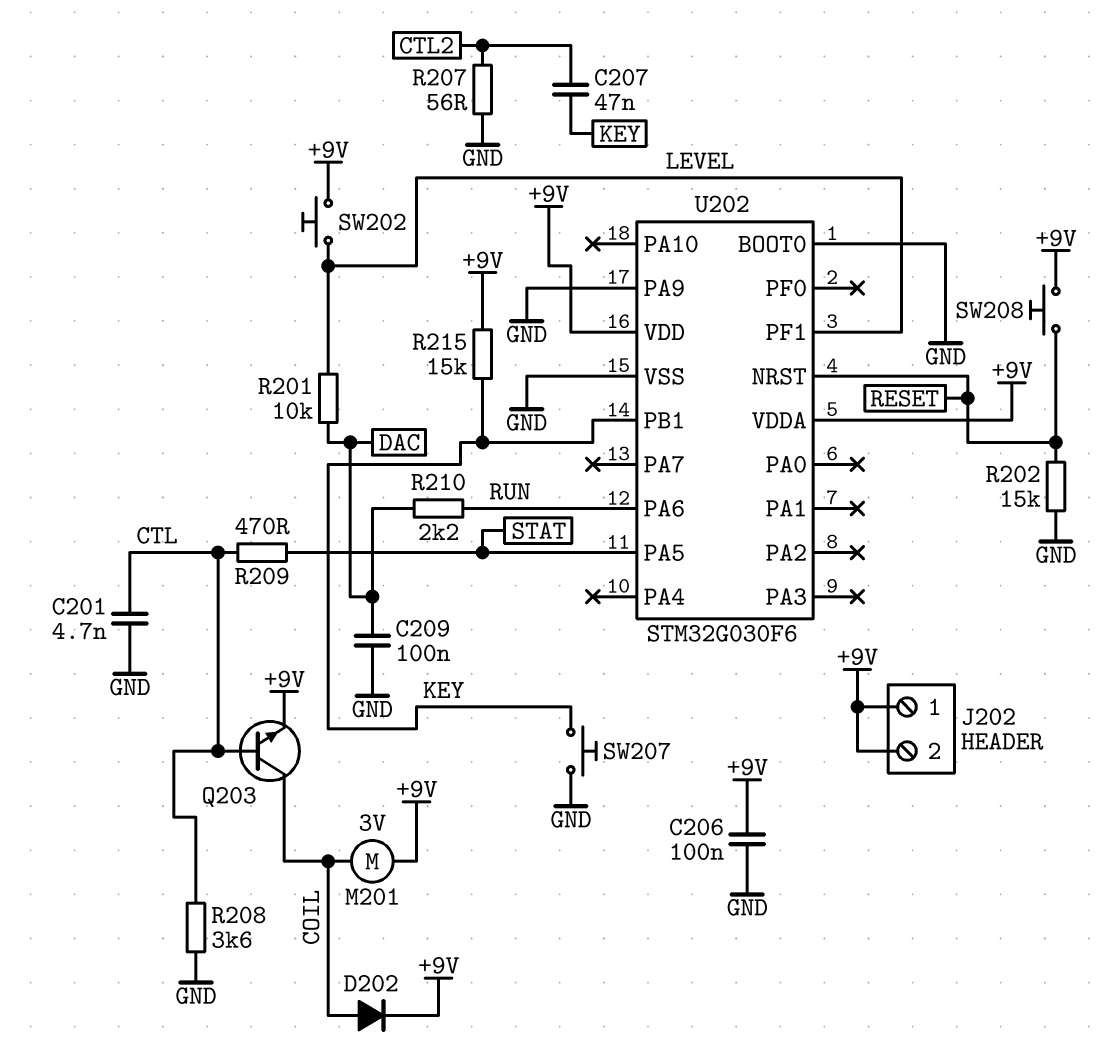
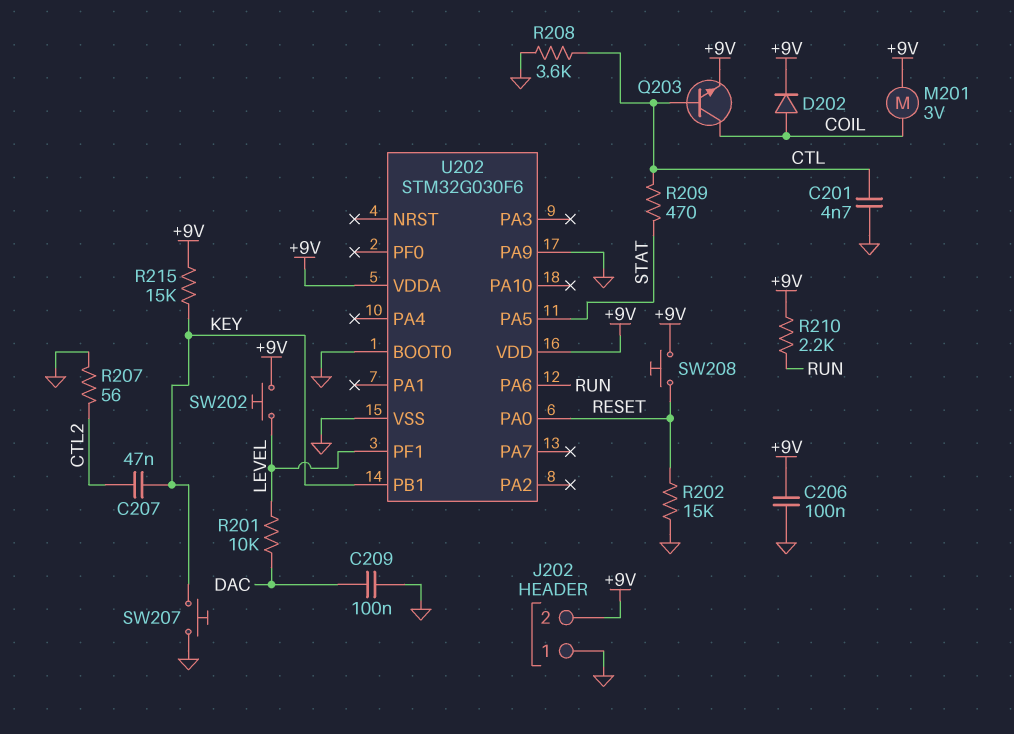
J202 pin 1: +9V -> GND
R210: 2.2k (DAC, RUN) -> 2.2k (+9V, RUN)
U202 pin NRST: RESET -> none
U202 pin PA0: none -> RESET

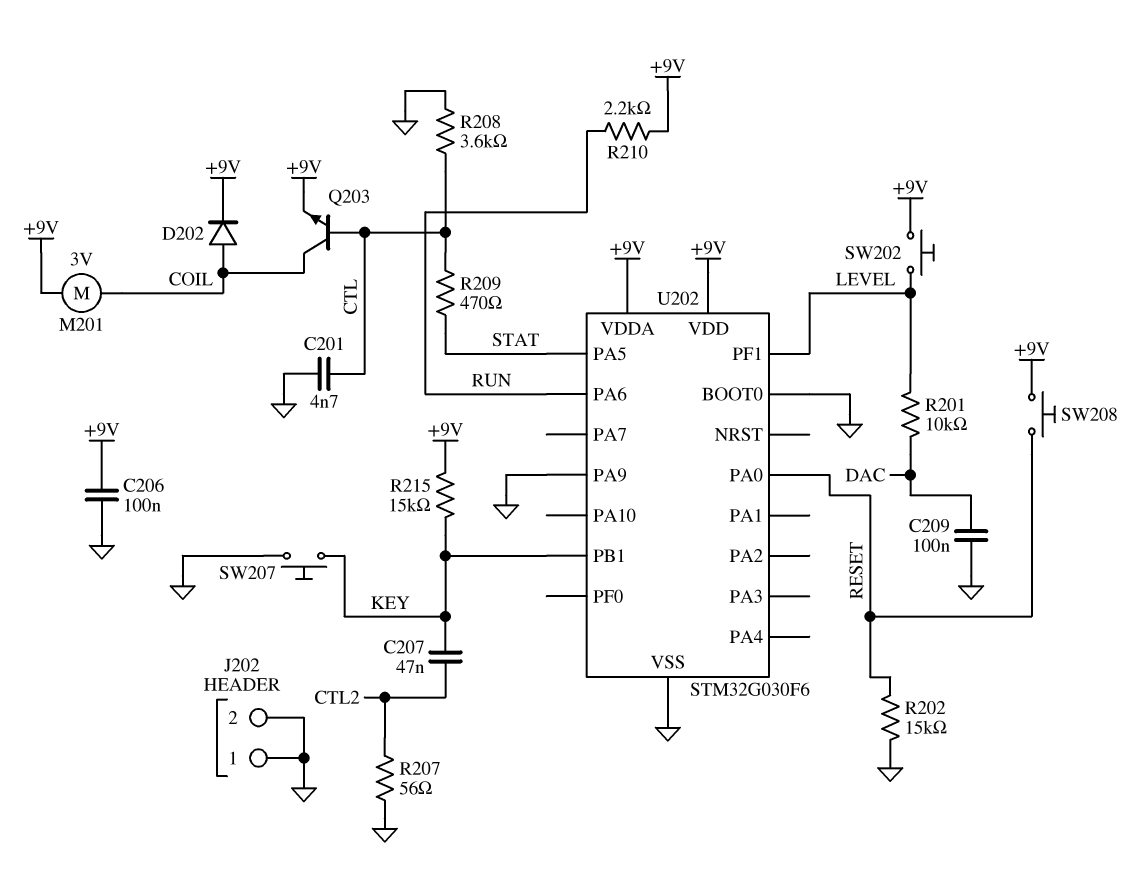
J202 pin 2: +9V -> GND

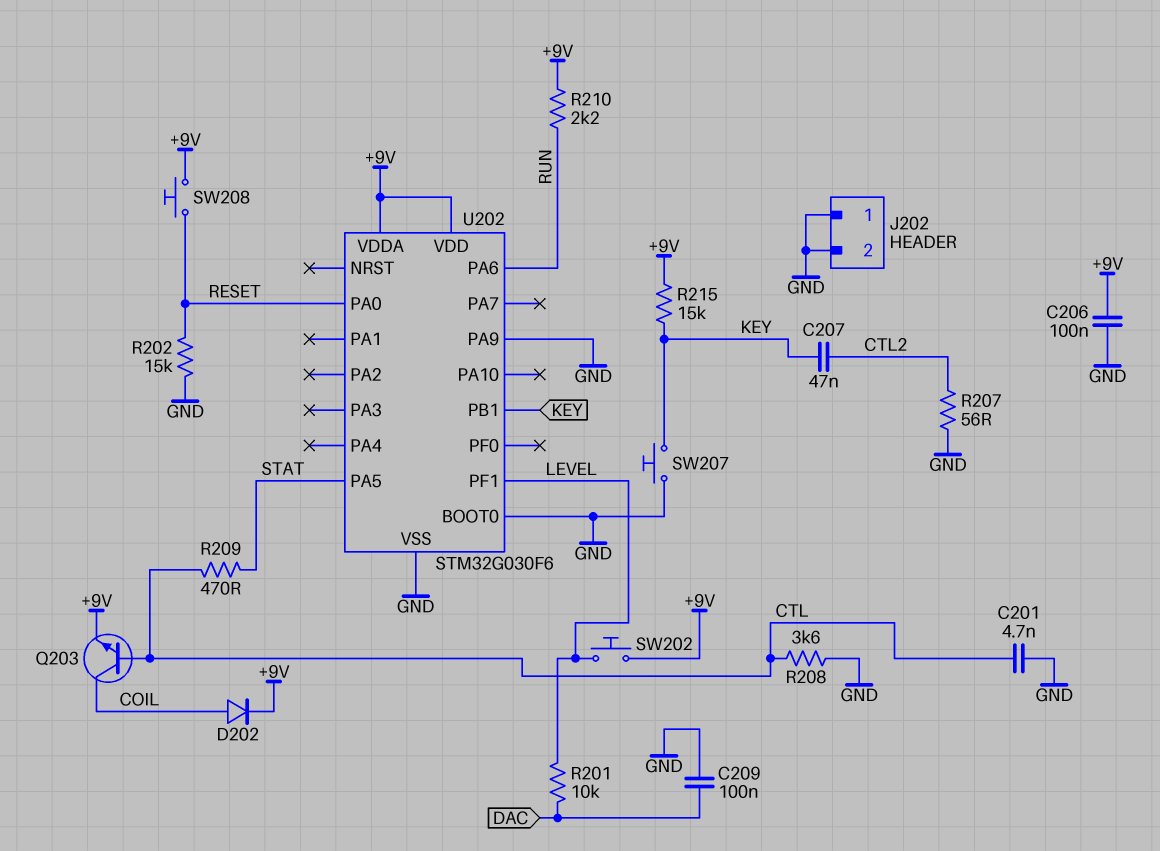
M201: motor 3V (+9V, COIL) -> none

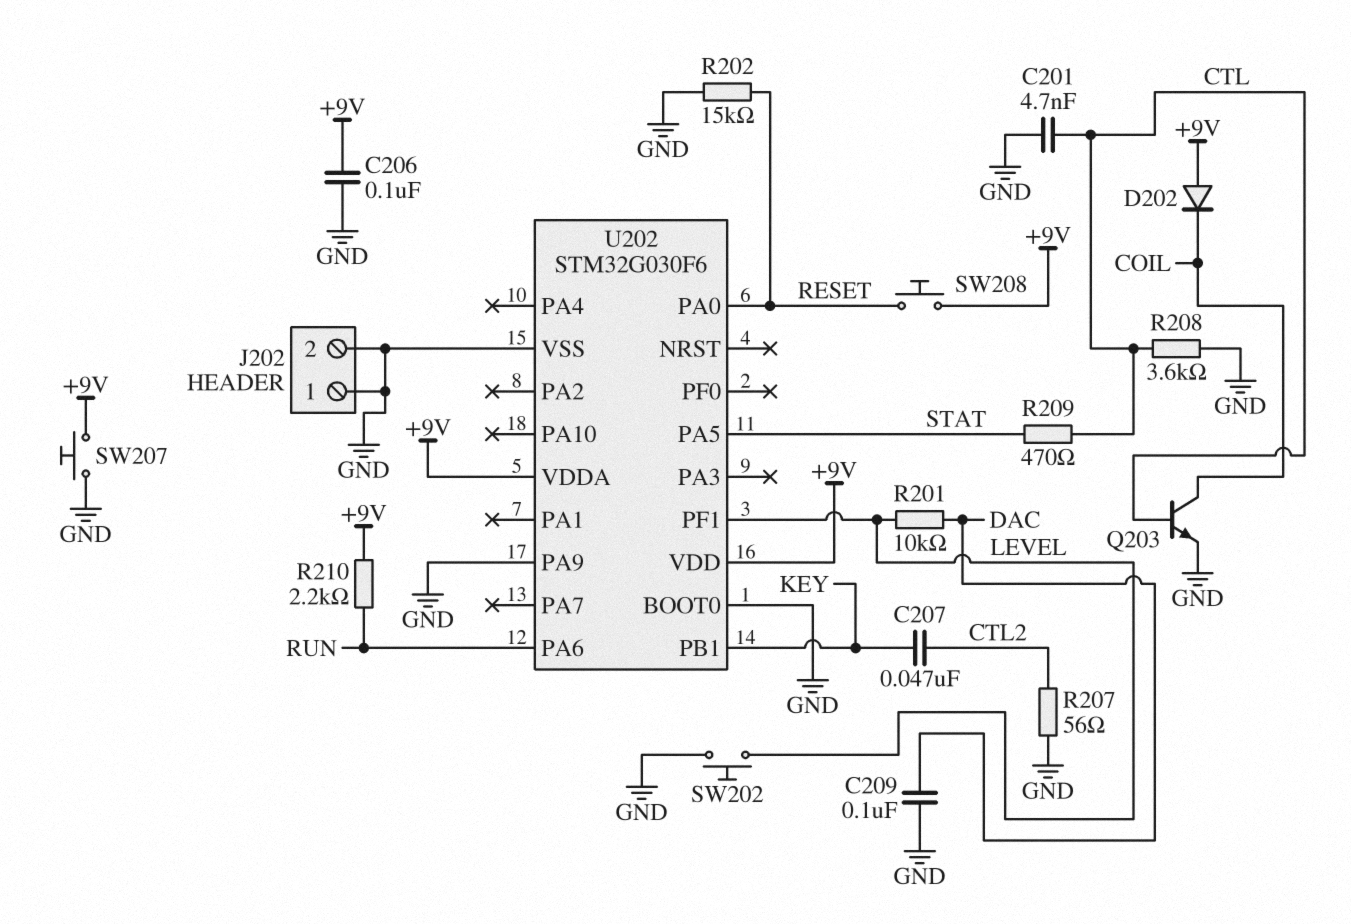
D202: diode (A COIL, K +9V) -> diode (A +9V, K COIL)
Q203: NPN (B CTL, C COIL, E +9V) -> NPN (B CTL, C COIL, E GND)
R215: 15k (+9V, KEY) -> none
SW202: button (+9V, LEVEL) -> button (GND, LEVEL)
SW207: button (GND, KEY) -> button (+9V, GND)

